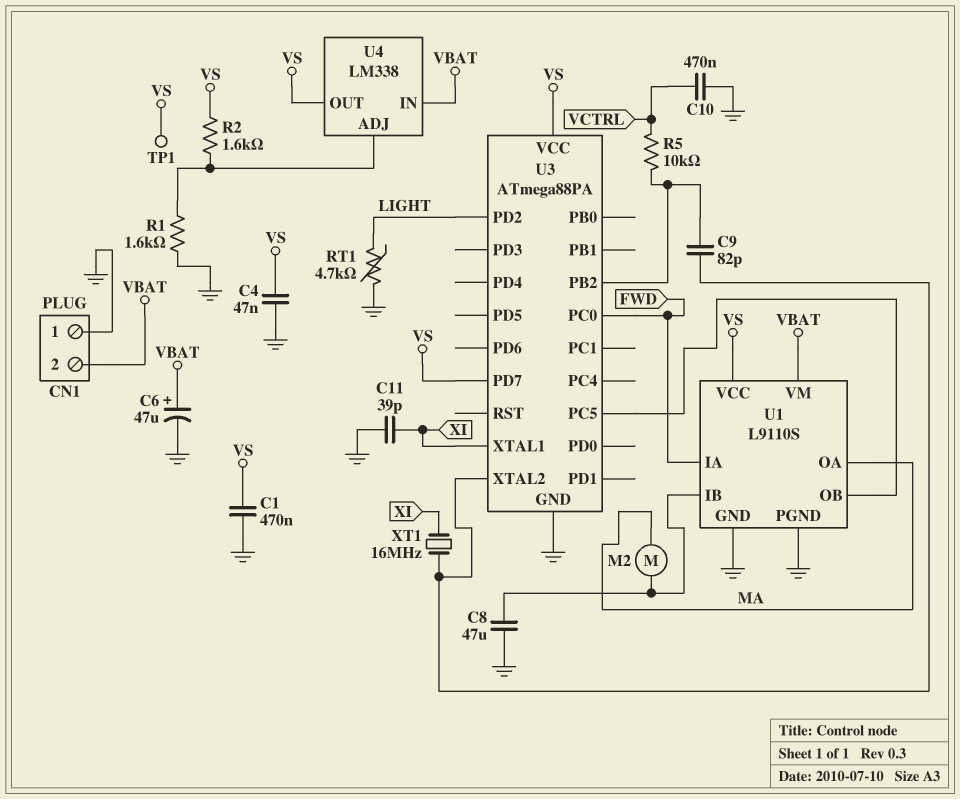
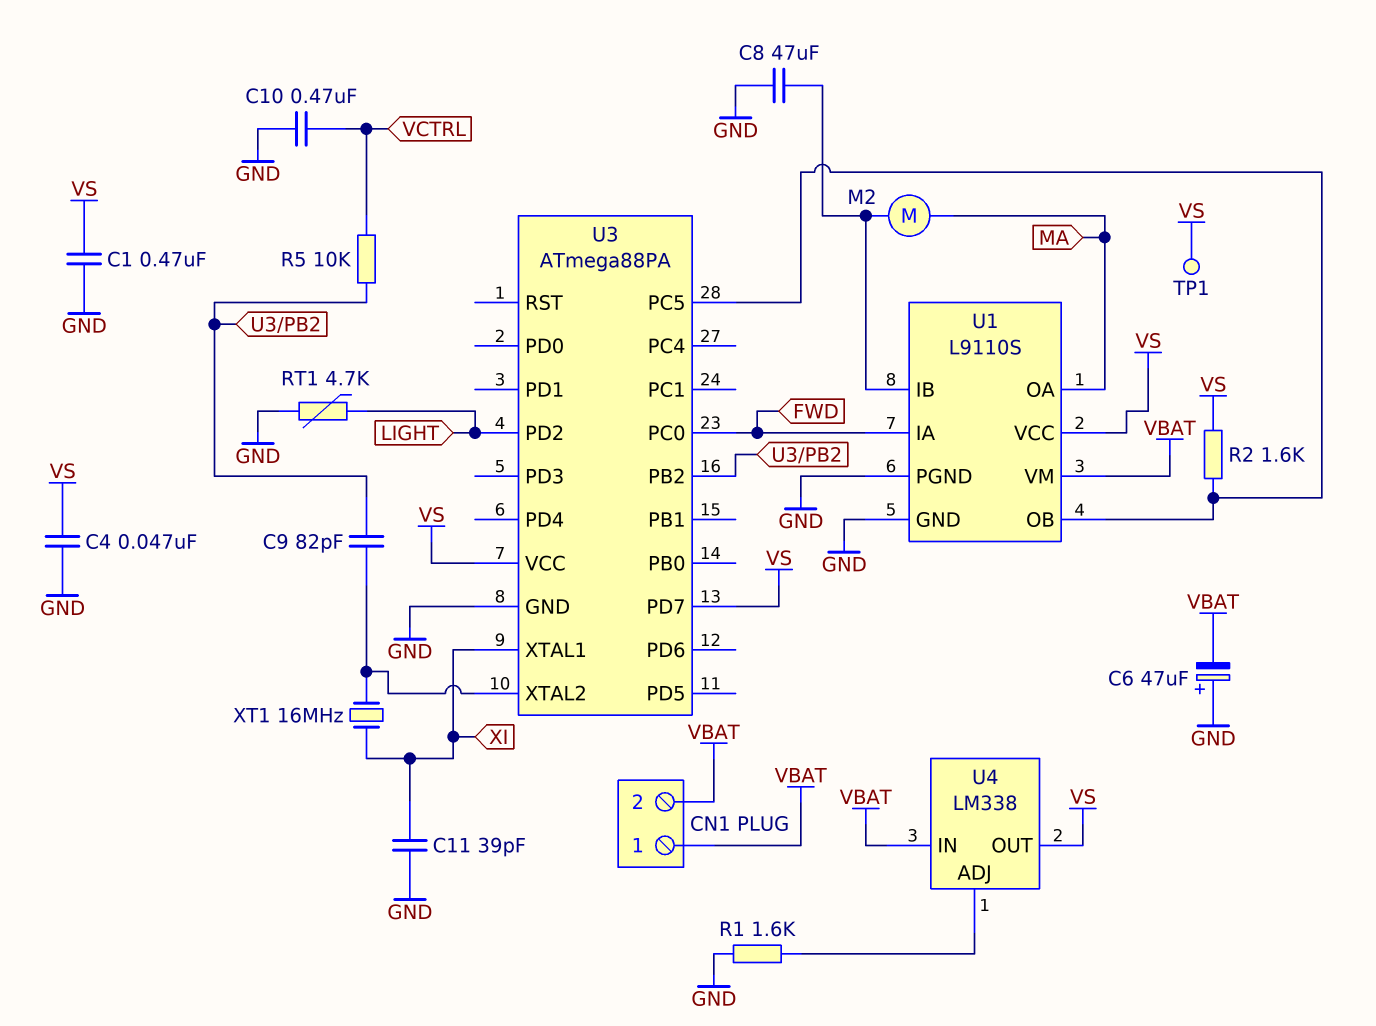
C6: 47uF (plus VBAT, minus GND) -> 47uF (plus GND, minus VBAT)
CN1 pin 1: GND -> VBAT
R2: 1.6k (U4/ADJ, VS) -> 1.6k (U1/OB, VS)

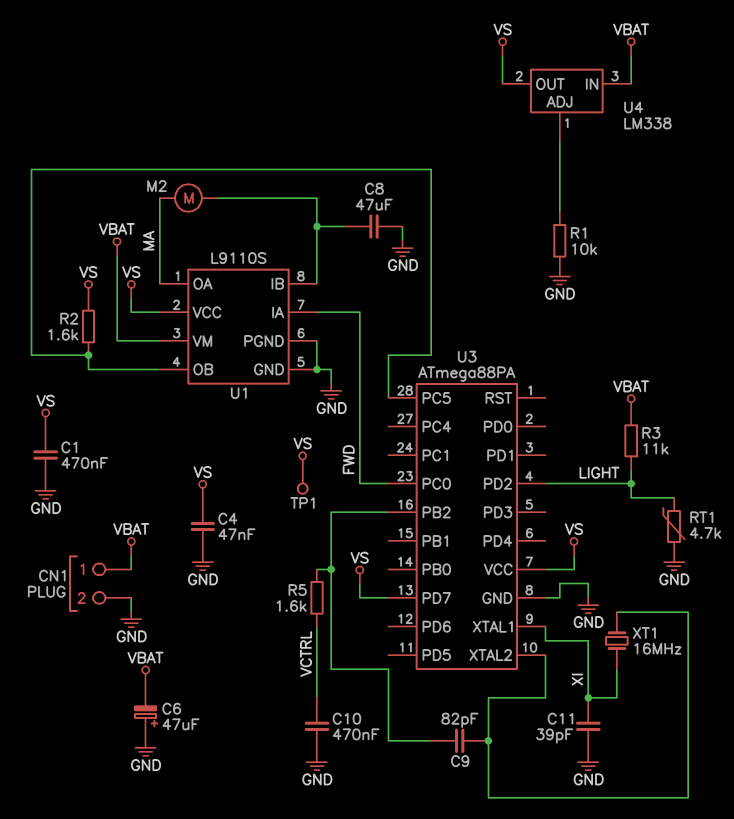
CN1 pin 2: VBAT -> GND
R1: 1.6k (GND, U4/ADJ) -> 10k (GND, U4/ADJ)
R3: none -> 11k (LIGHT, VBAT)
R5: 10k (U3/PB2, VCTRL) -> 1.6k (U3/PB2, VCTRL)

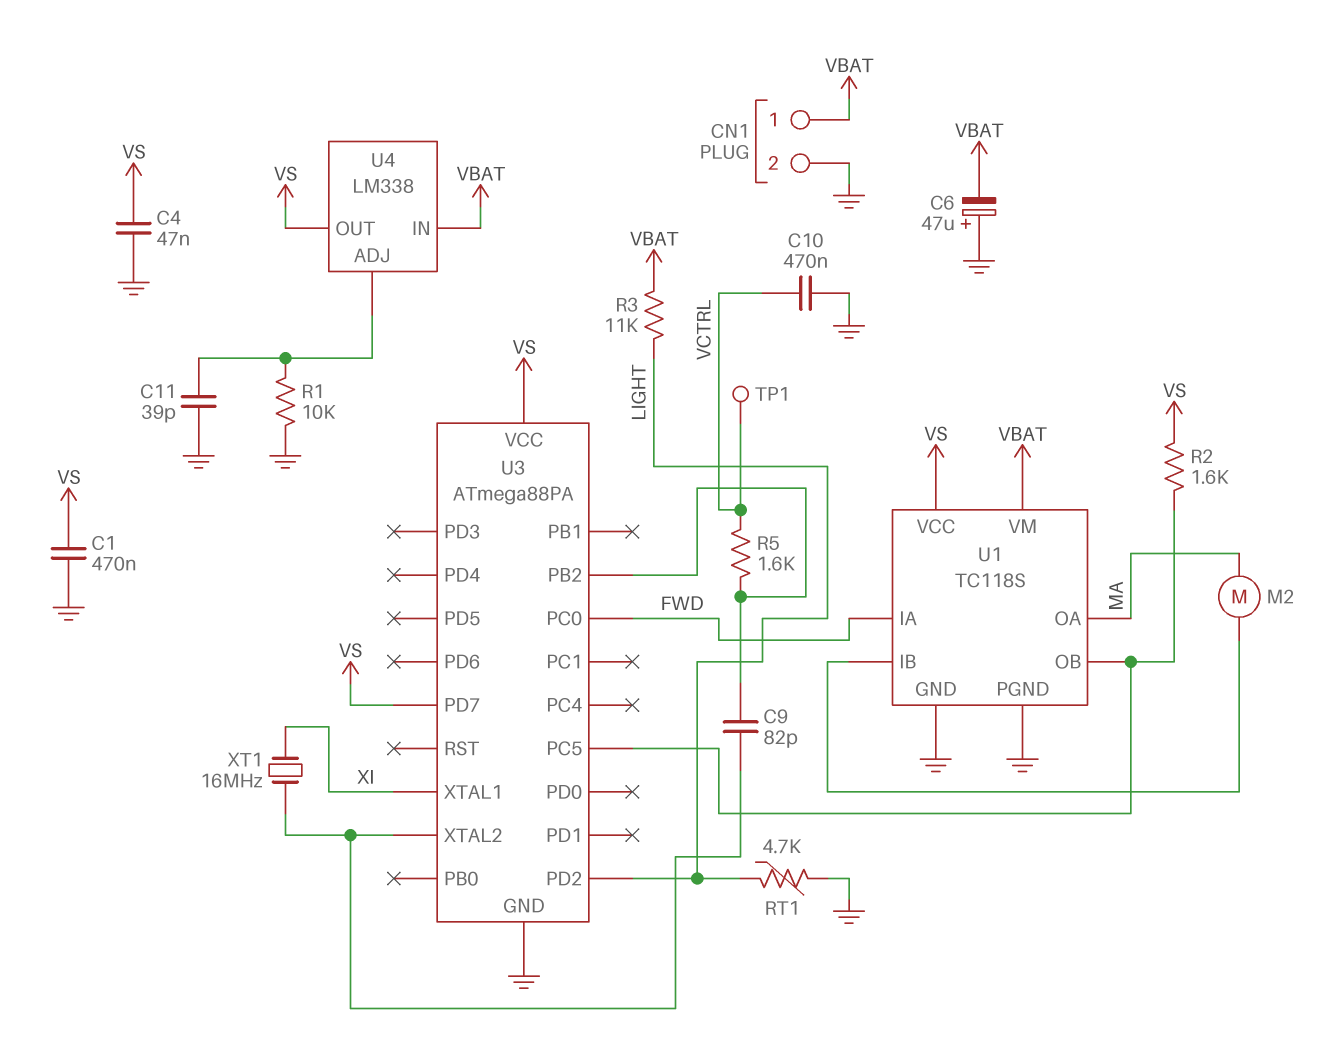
C8: 47uF (GND, U1/IB) -> none
C11: 39pF (GND, XI) -> 39pF (GND, U4/ADJ)
TP1: test point (VS) -> test point (VCTRL)
U1: L9110S -> TC118S

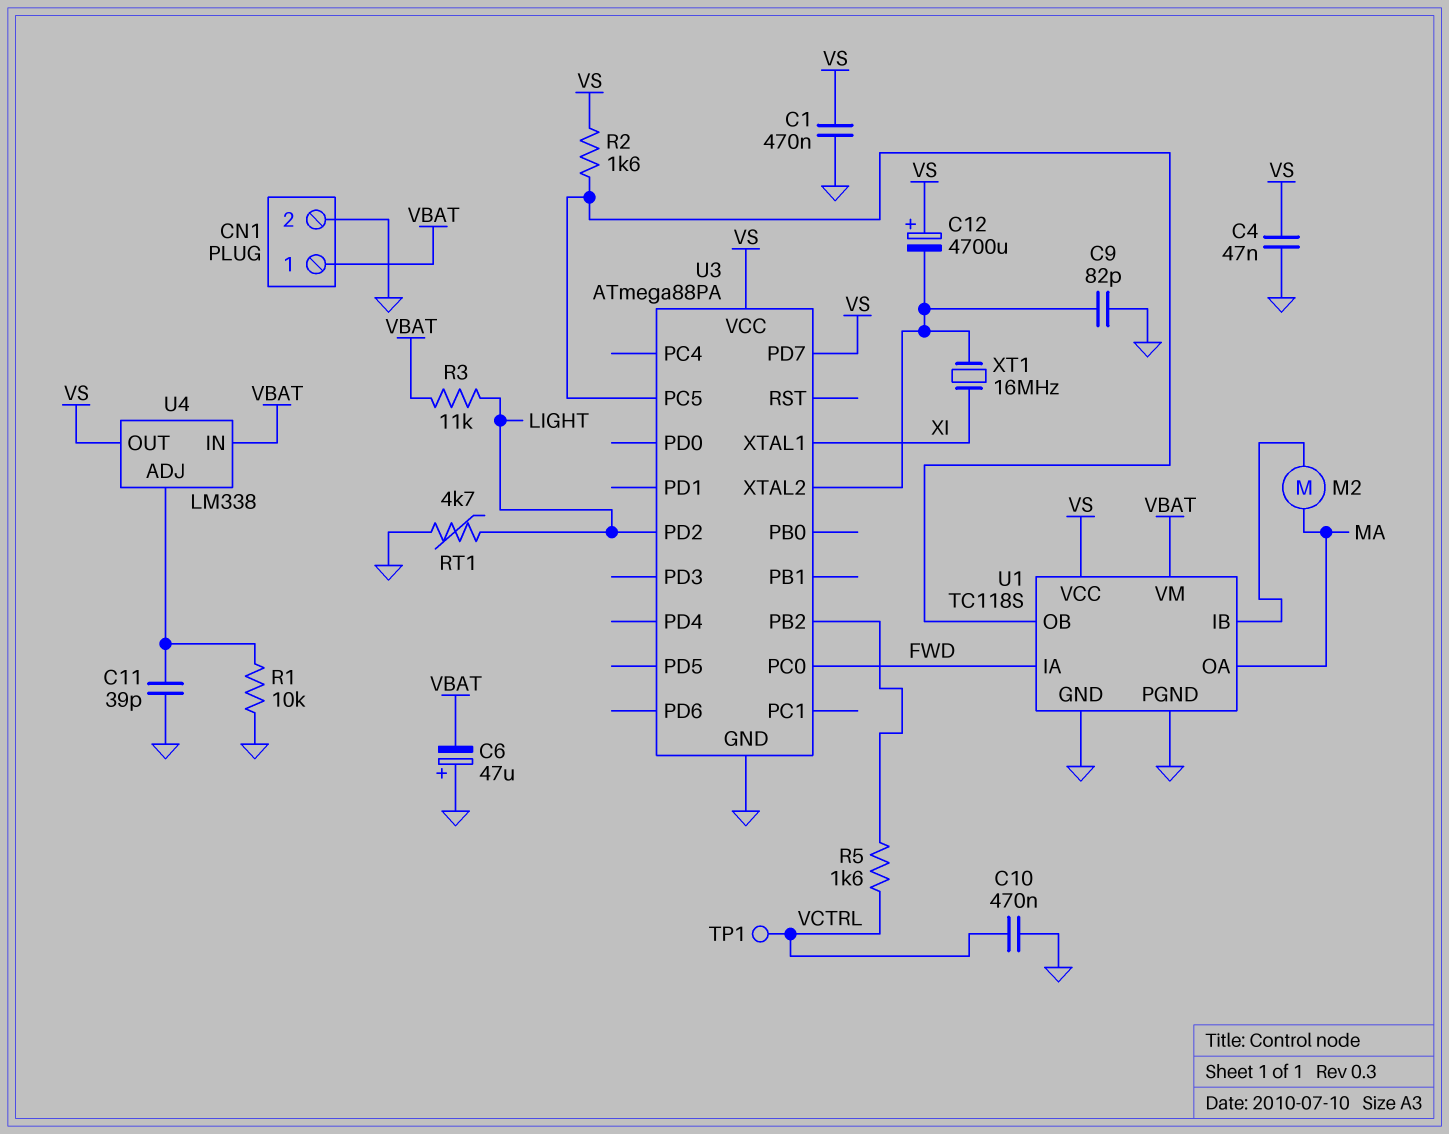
C9: 82pF (U3/PB2, U3/XTAL2) -> 82pF (GND, U3/XTAL2)
C12: none -> 4700uF (plus VS, minus U3/XTAL2)

